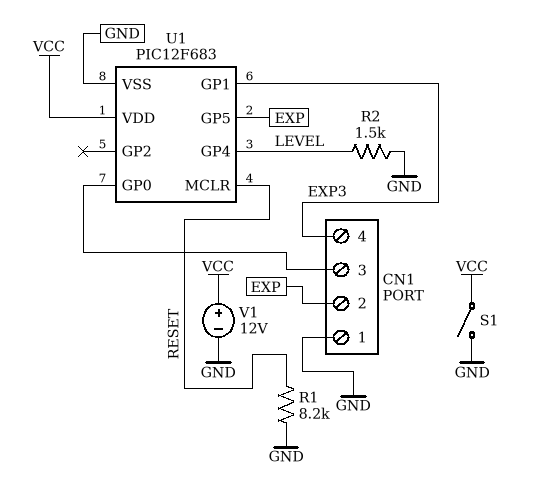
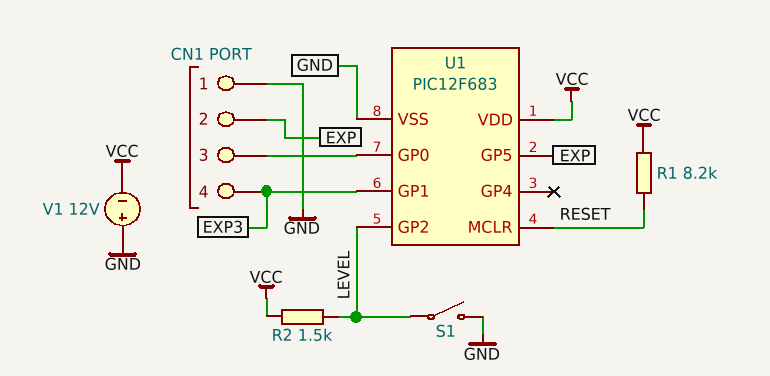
R1: 8.2k (GND, RESET) -> 8.2k (RESET, VCC)
R2: 1.5k (GND, LEVEL) -> 1.5k (LEVEL, VCC)
S1: switch (GND, VCC) -> switch (GND, LEVEL)
U1 pin GP2: none -> LEVEL
U1 pin GP4: LEVEL -> none
V1: 12V (plus VCC, minus GND) -> 12V (plus GND, minus VCC)

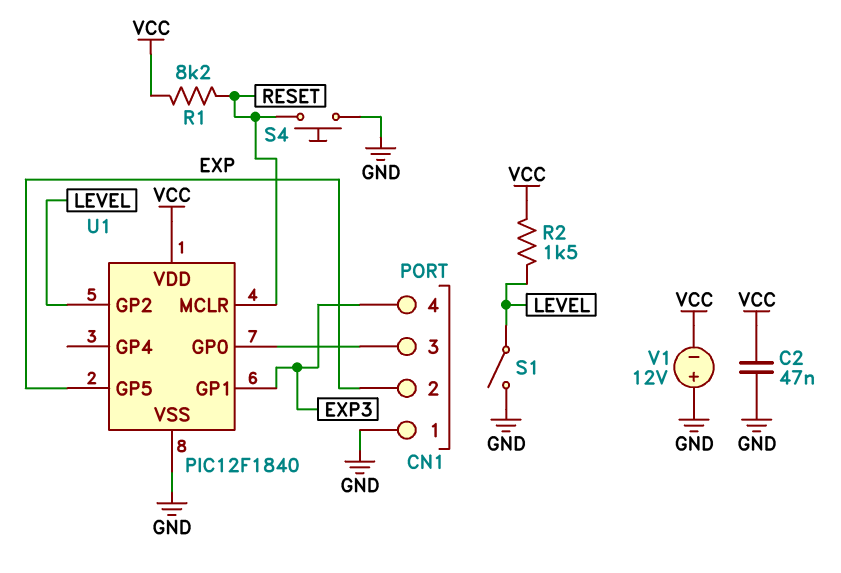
C2: none -> 47nF (GND, VCC)
S4: none -> button (GND, RESET)
U1: PIC12F683 -> PIC12F1840

